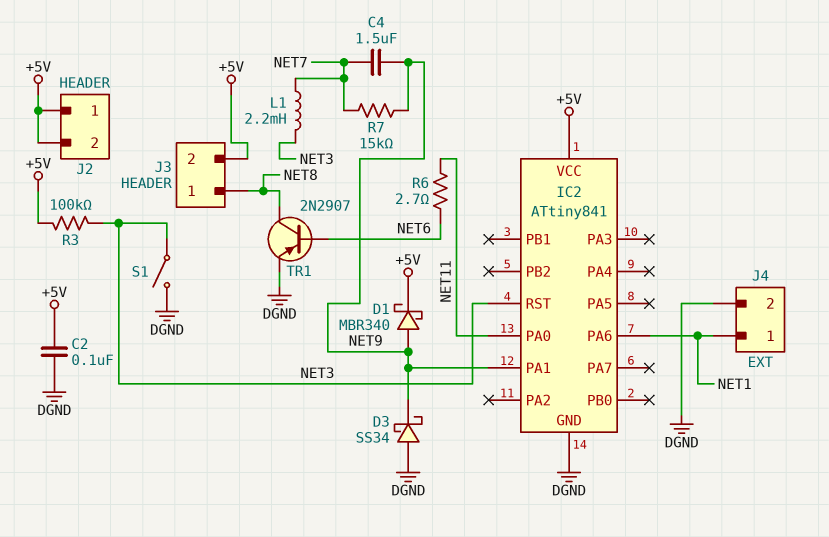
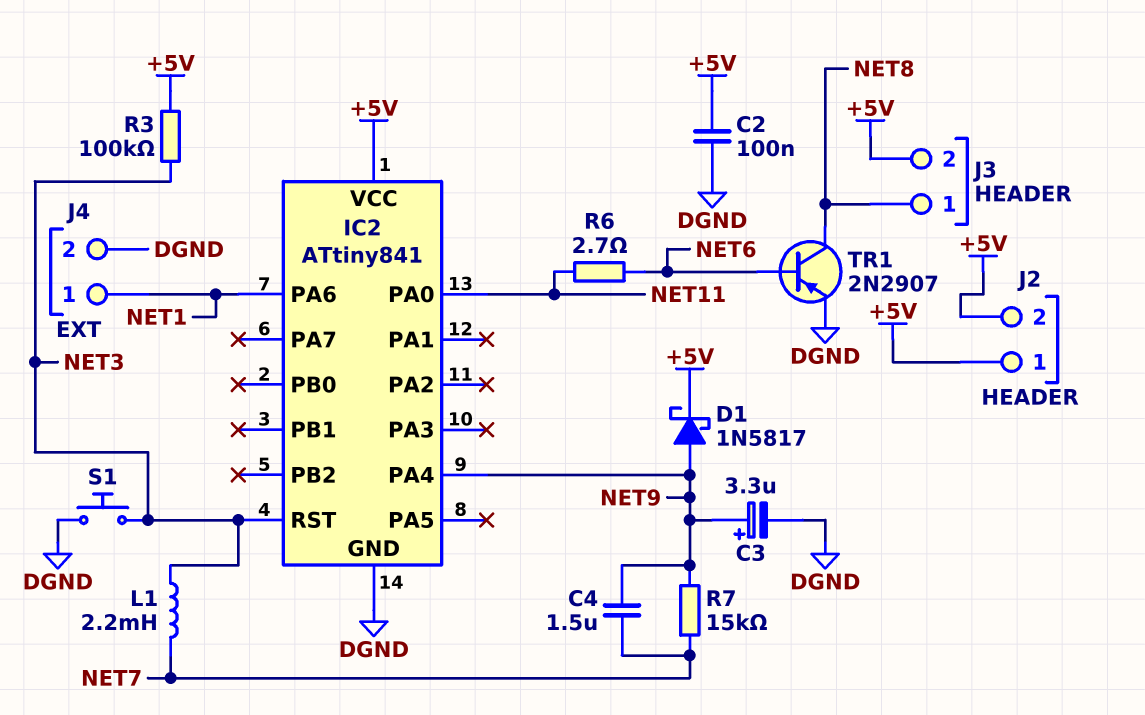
C3: none -> 3.3uF (plus NET9, minus DGND)
D1: schottky MBR340 (A NET9, K +5V) -> schottky 1N5817 (A NET9, K +5V)
D3: schottky SS34 (A DGND, K NET9) -> none
IC2 pin PA1: NET9 -> none
IC2 pin PA4: none -> NET9
S1: switch (DGND, NET3) -> button (DGND, NET3)

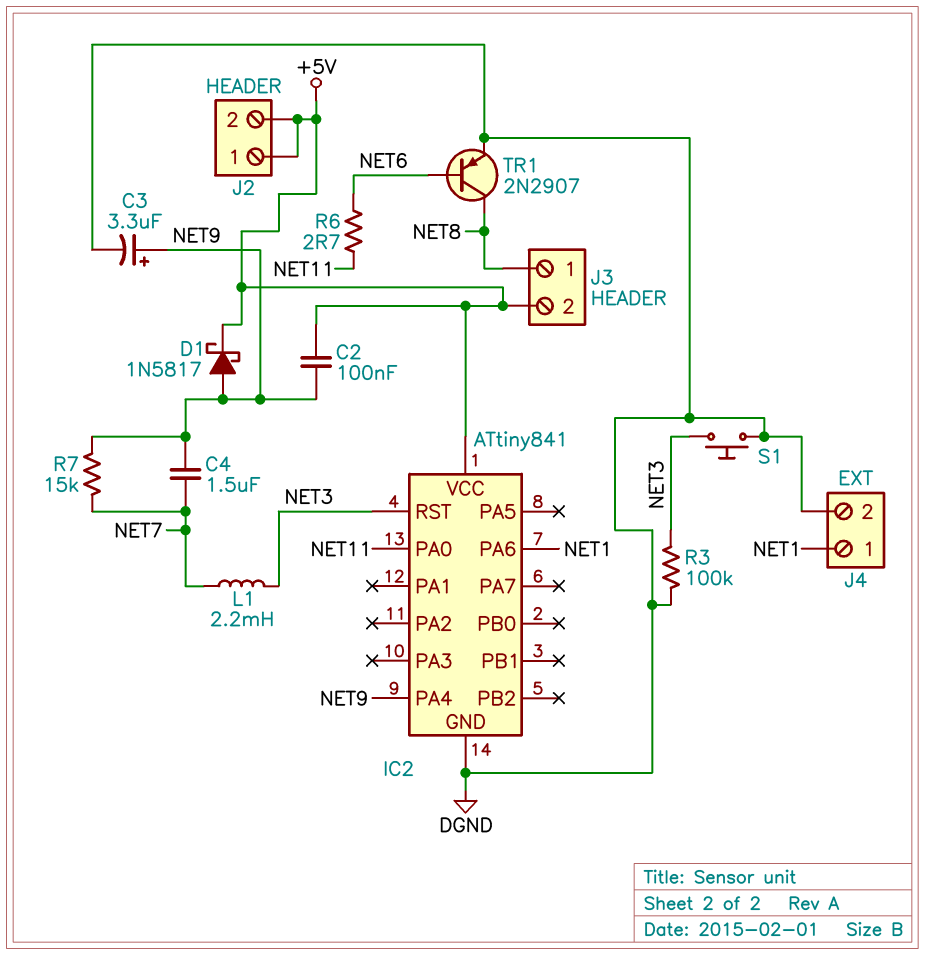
C2: 100nF (+5V, DGND) -> 100nF (+5V, NET9)
R3: 100k (+5V, NET3) -> 100k (DGND, NET3)

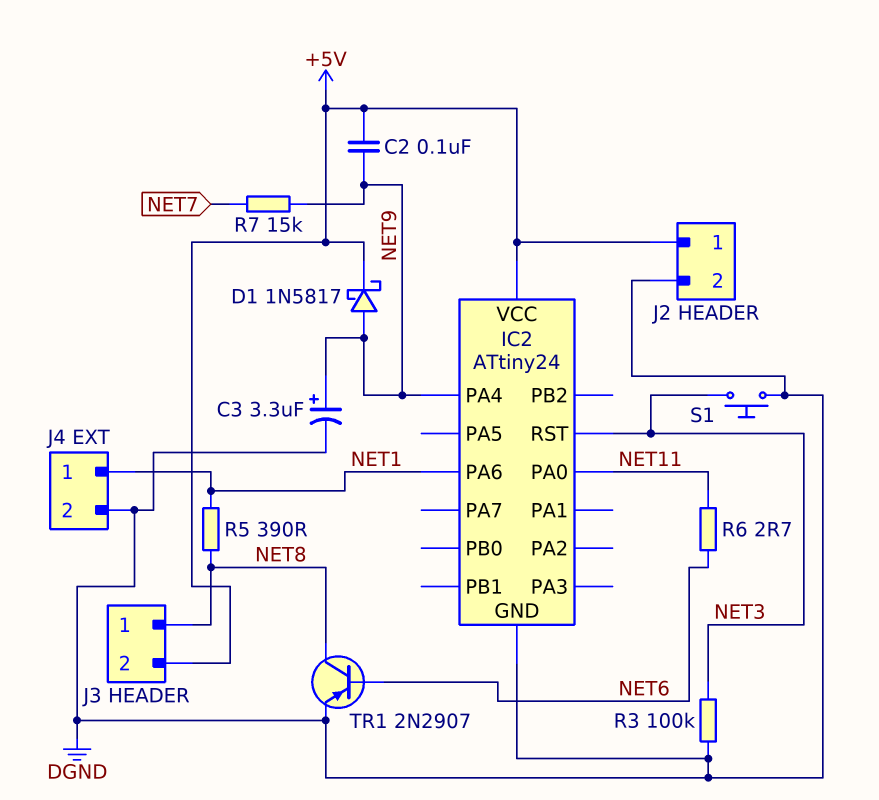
C4: 1.5uF (NET7, NET9) -> none
IC2: ATtiny841 -> ATtiny24
J2 pin 2: +5V -> DGND
L1: 2.2mH (NET3, NET7) -> none
R5: none -> 390 (NET1, NET8)

